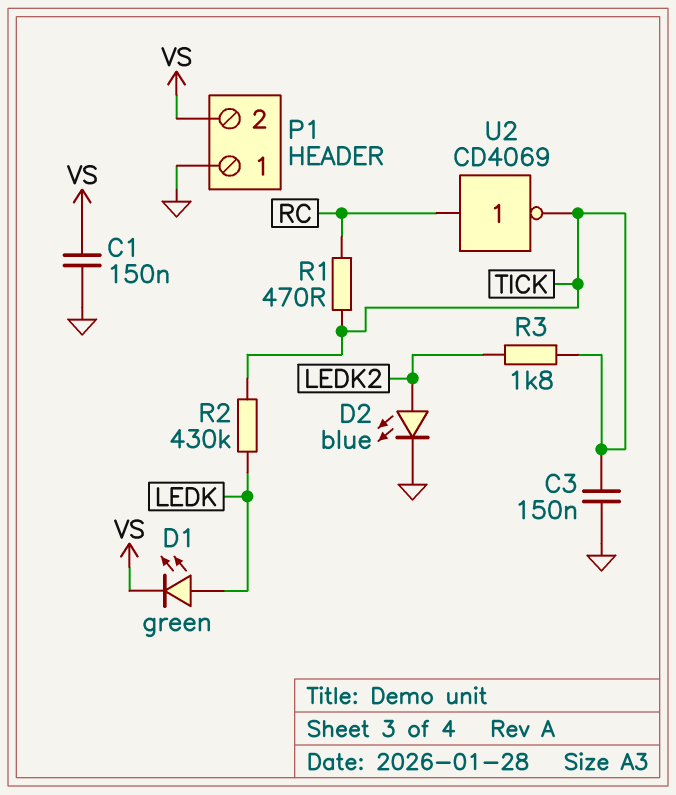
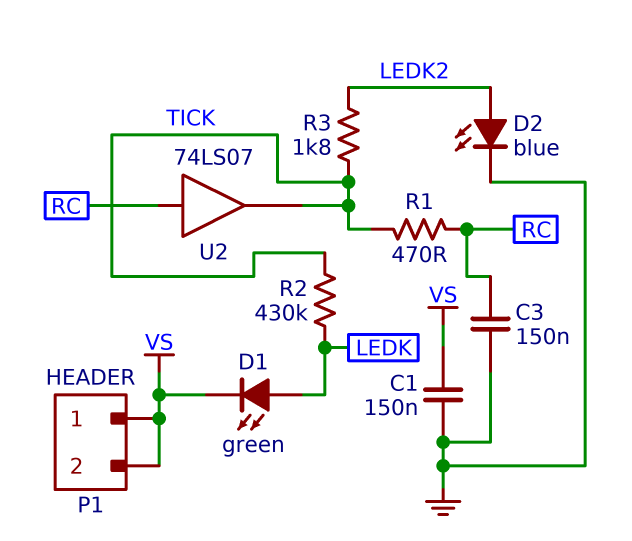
C3: 150nF (GND, TICK) -> 150nF (GND, RC)
P1 pin 1: GND -> VS
U2: NOT CD4069 (in RC, out TICK) -> buffer 74LS07 (in RC, out TICK)

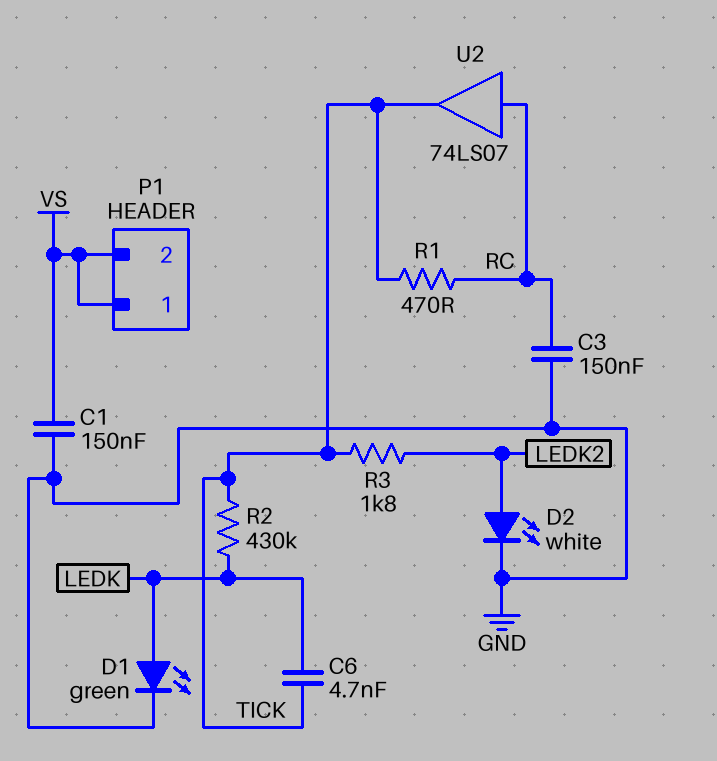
C6: none -> 4.7nF (LEDK, TICK)
D1: LED green (A LEDK, K VS) -> LED green (A LEDK, K GND)
D2: LED blue (A LEDK2, K GND) -> LED white (A LEDK2, K GND)

